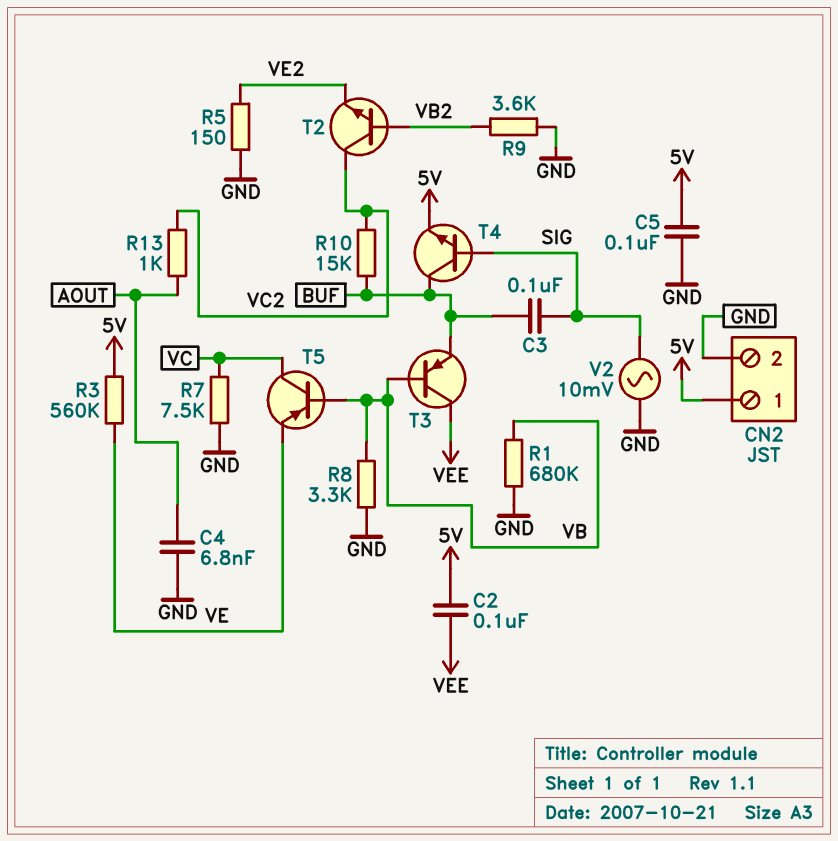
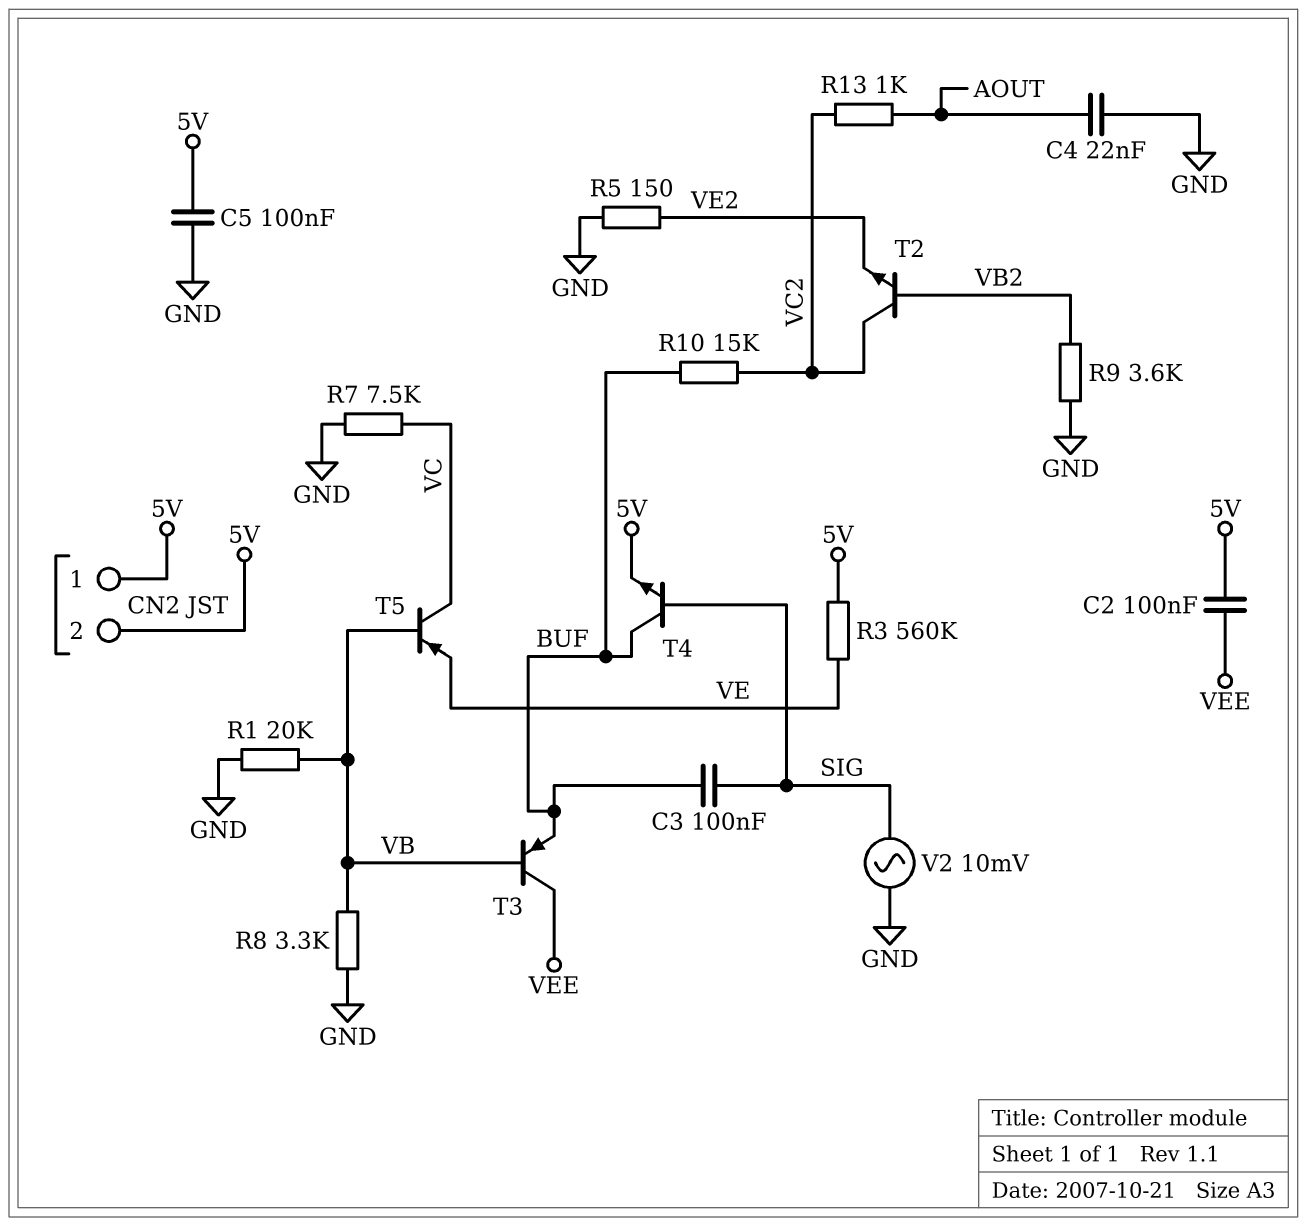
C4: 6.8nF (AOUT, GND) -> 22nF (AOUT, GND)
CN2 pin 2: GND -> 5V
R1: 680k (GND, VB) -> 20k (GND, VB)

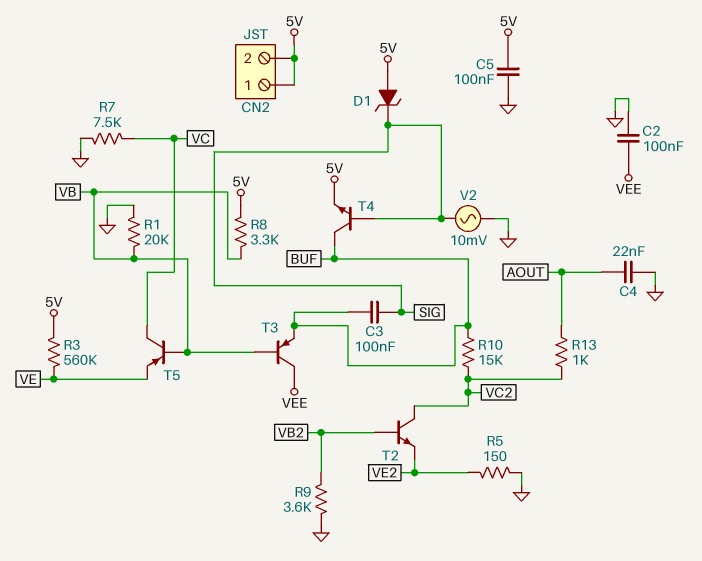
C2: 100nF (5V, VEE) -> 100nF (GND, VEE)
D1: none -> zener (A 5V, K SIG)
R8: 3.3k (GND, VB) -> 3.3k (5V, VB)

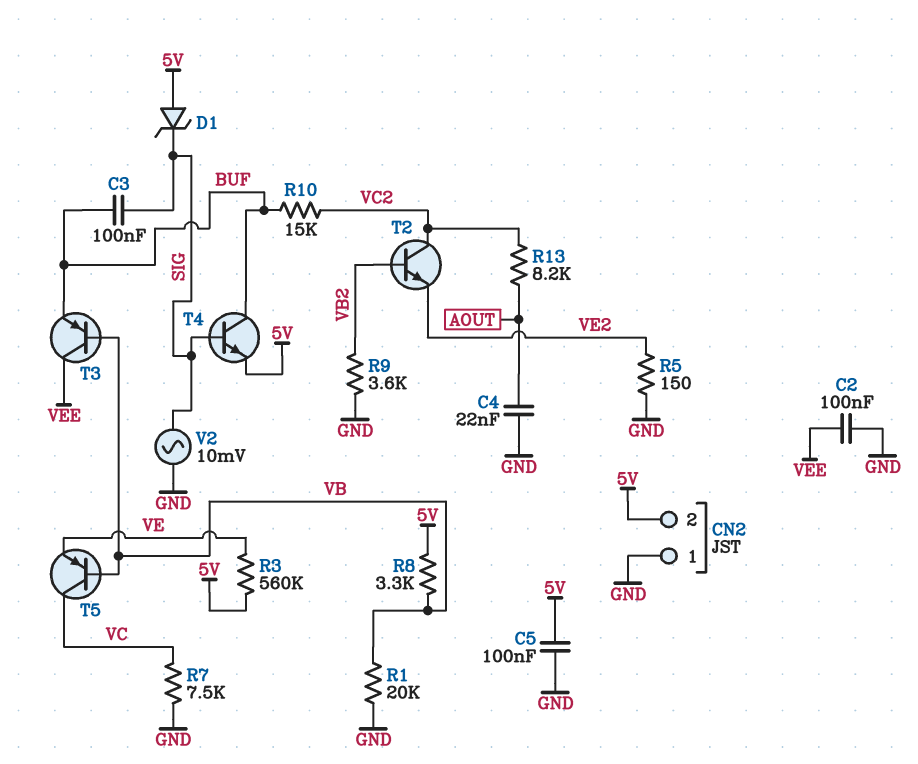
CN2 pin 1: 5V -> GND
R13: 1k (AOUT, VC2) -> 8.2k (AOUT, VC2)

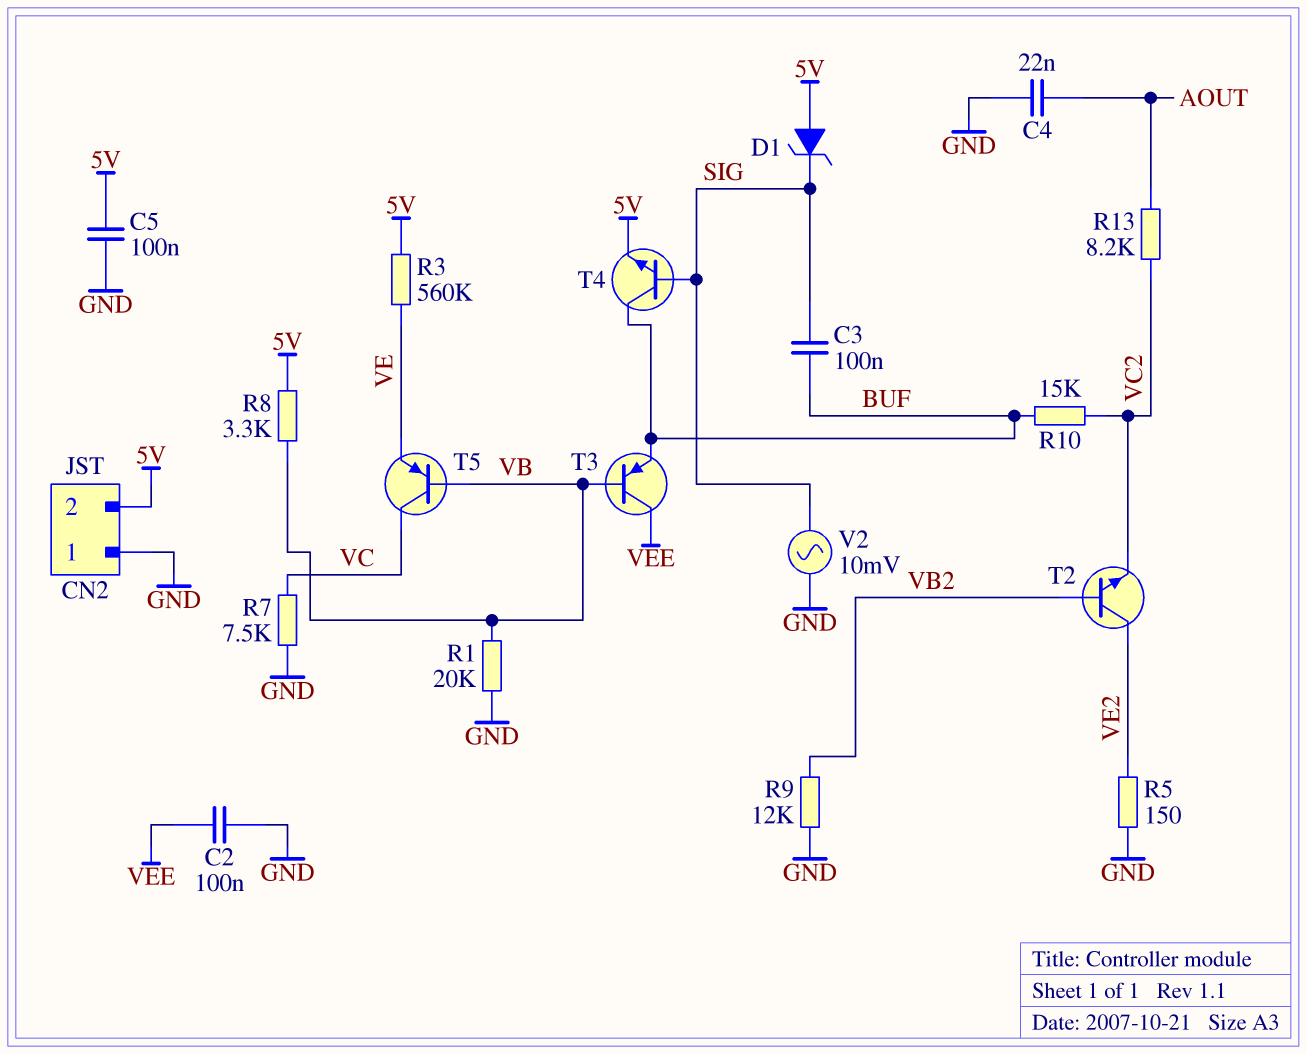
R9: 3.6k (GND, VB2) -> 12k (GND, VB2)
T2: NPN (B VB2, C VC2, E VE2) -> NPN (B VB2, C VE2, E VC2)

